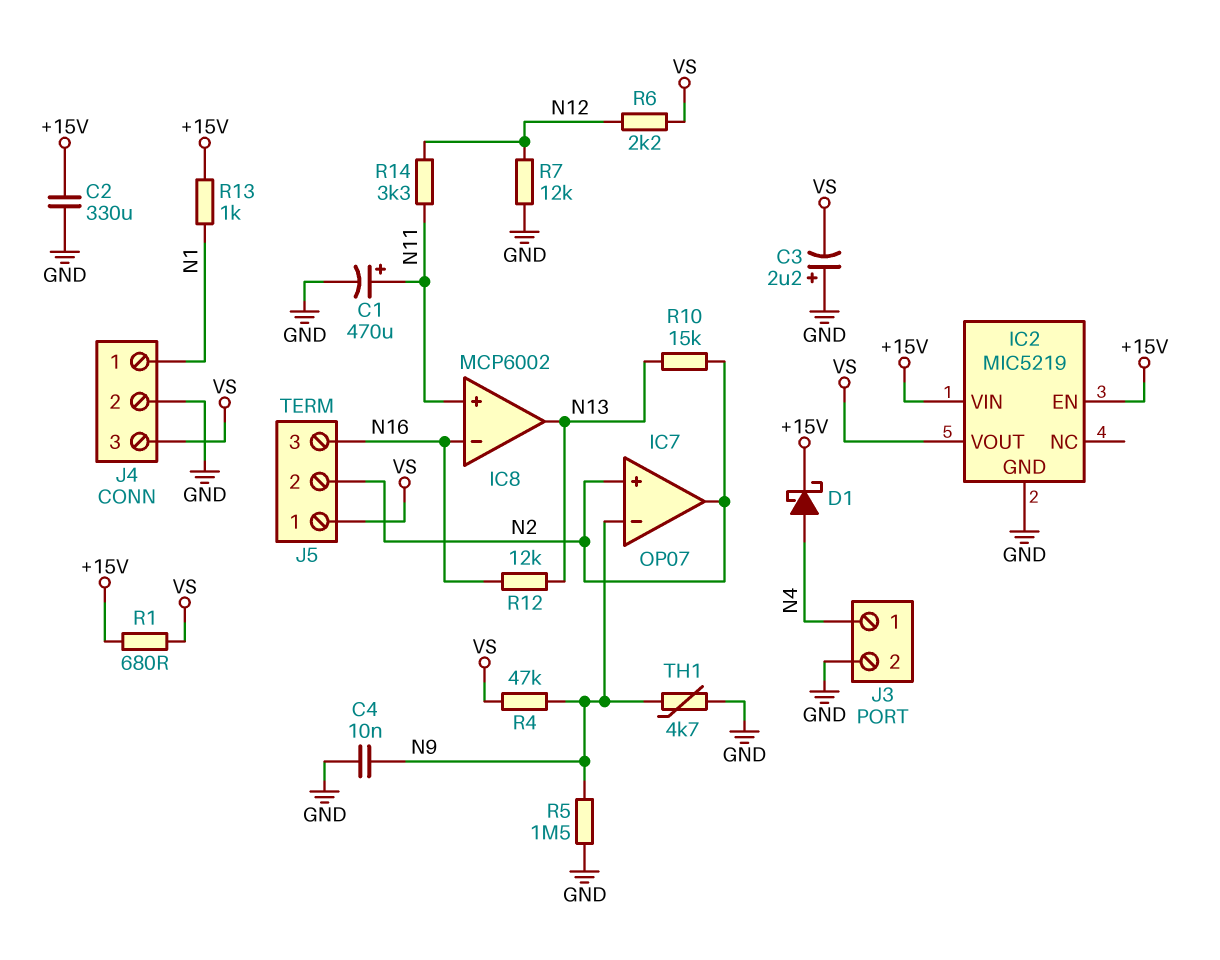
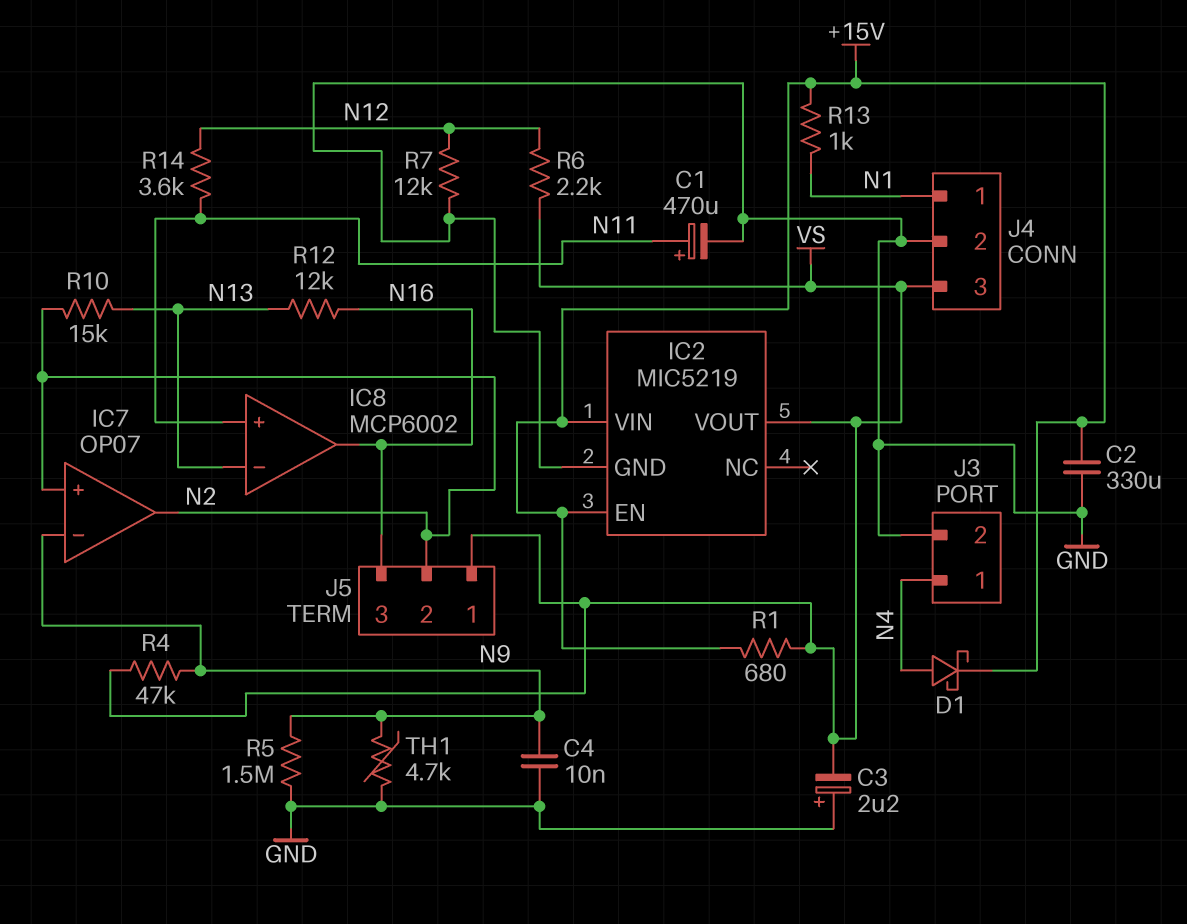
IC8 pin in-: N16 -> N13
IC8 pin out: N13 -> N16
R14: 3.3k (N11, N12) -> 3.6k (N11, N12)

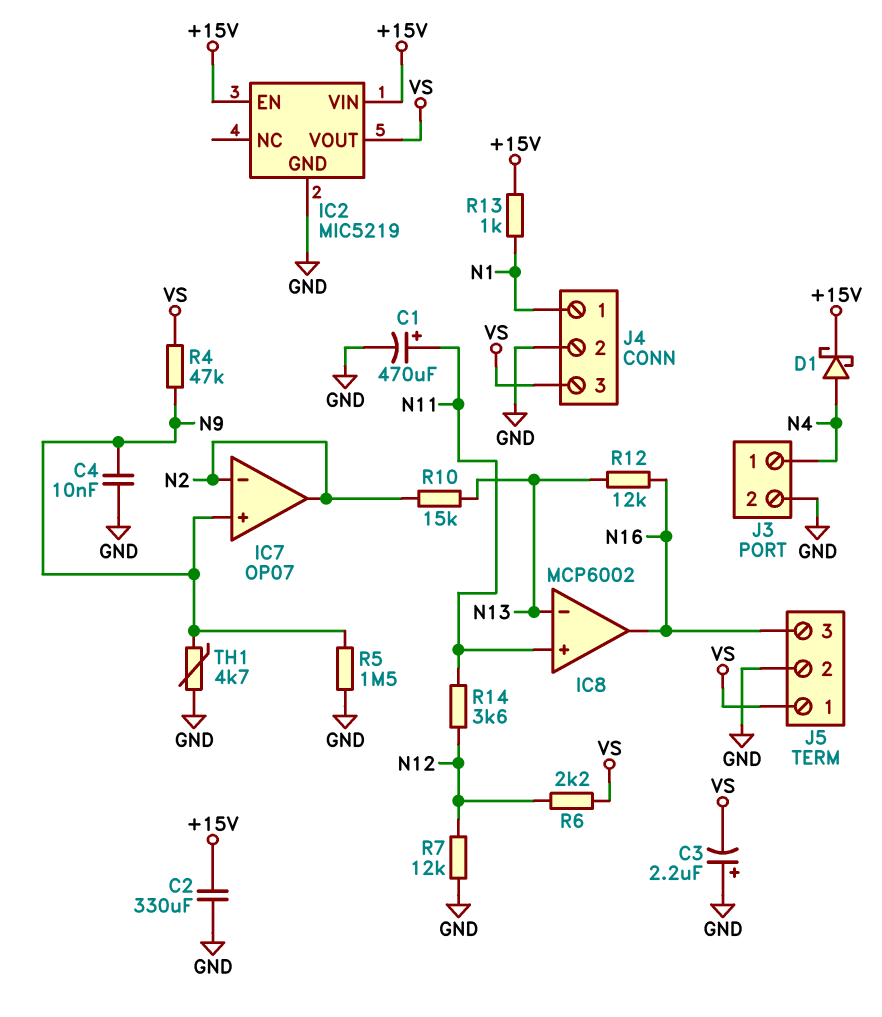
IC7 pin in+: N2 -> N9
IC7 pin in-: N9 -> N2
J5 pin 2: N2 -> GND
R1: 680 (+15V, VS) -> none

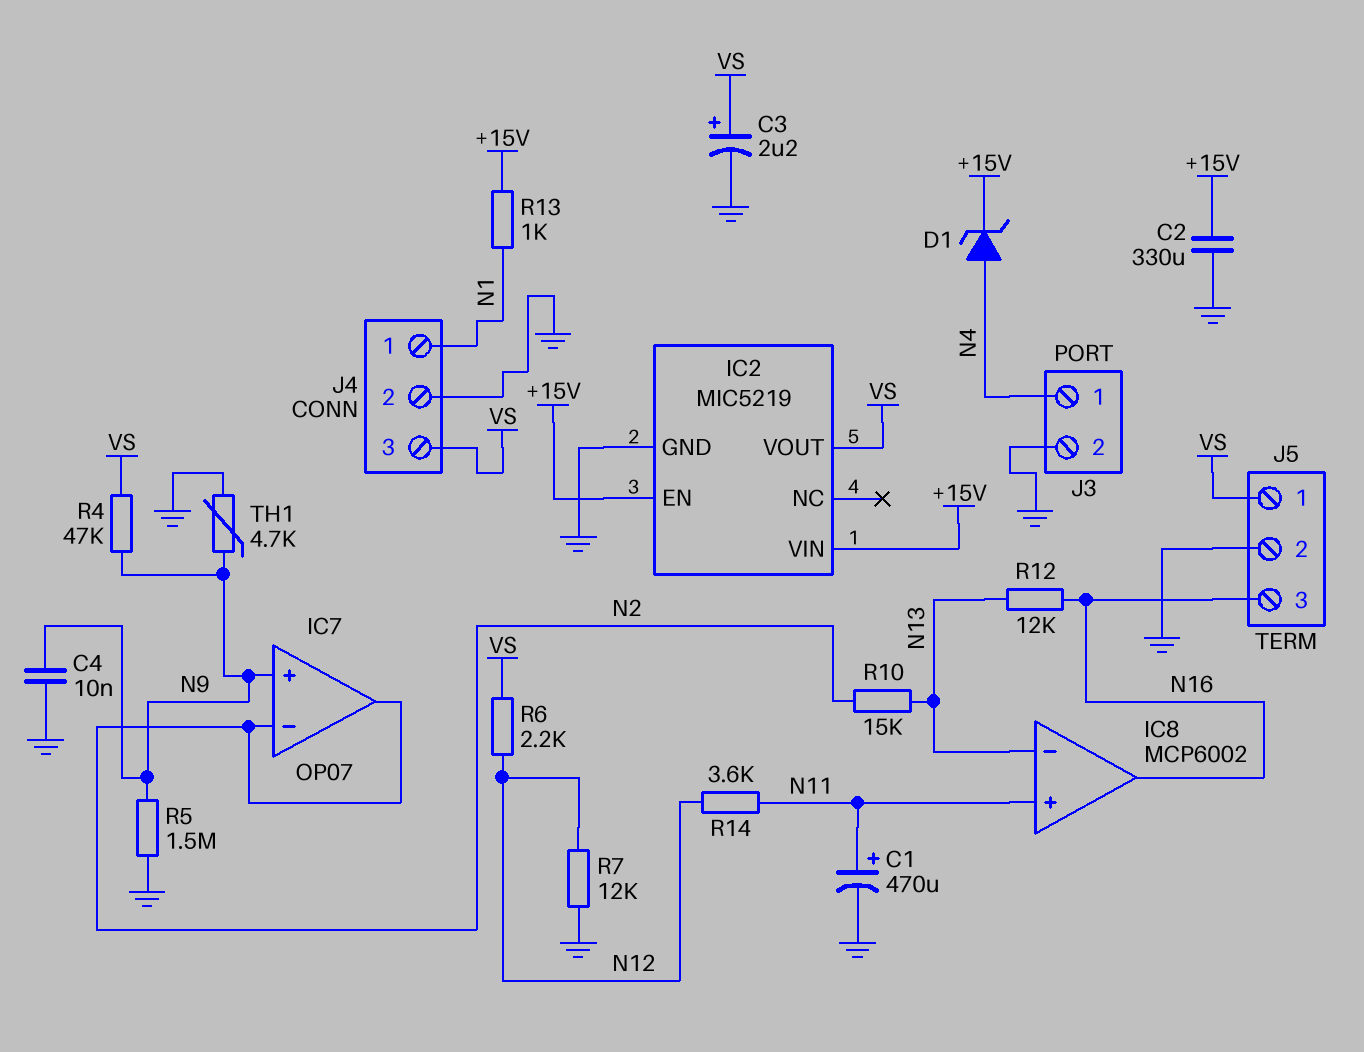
C3: 2.2uF (plus GND, minus VS) -> 2.2uF (plus VS, minus GND)
D1: schottky (A N4, K +15V) -> zener (A N4, K +15V)

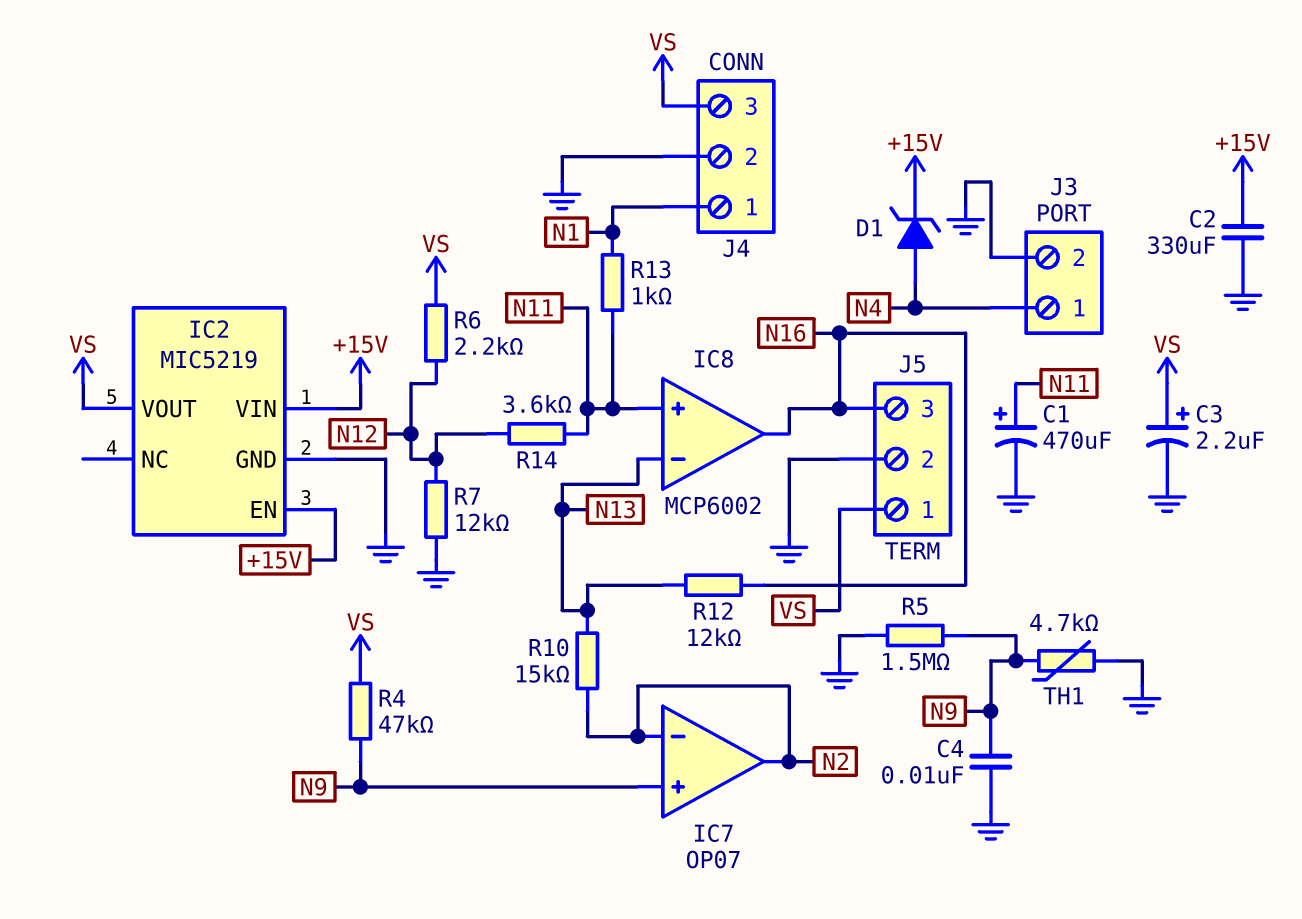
R13: 1k (+15V, N1) -> 1k (N1, N11)

